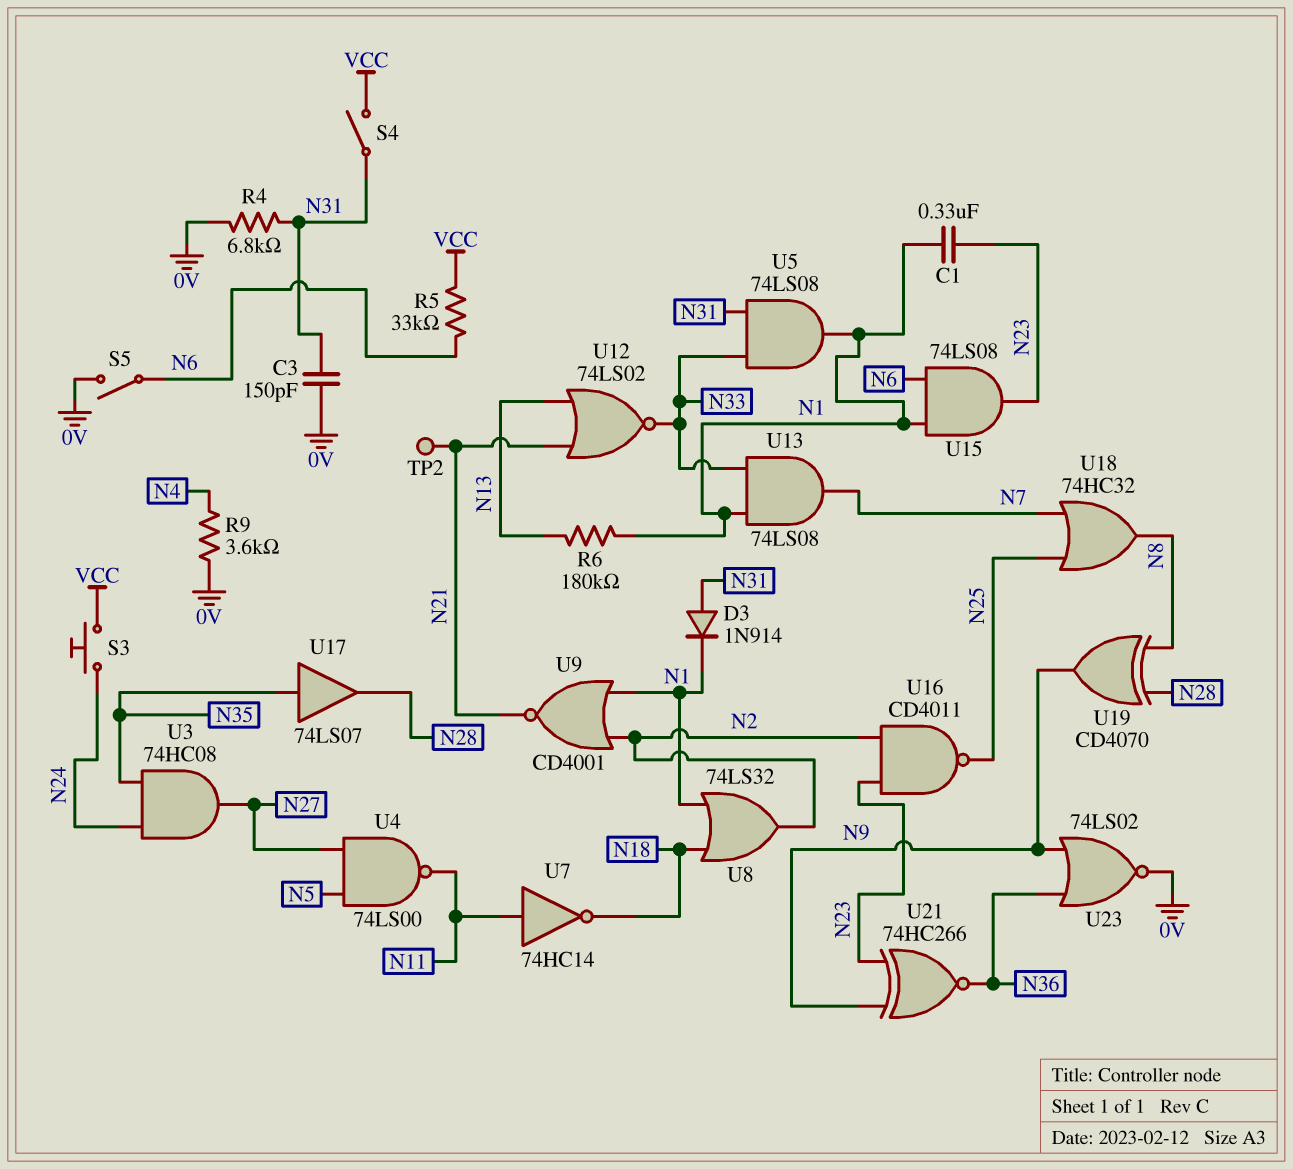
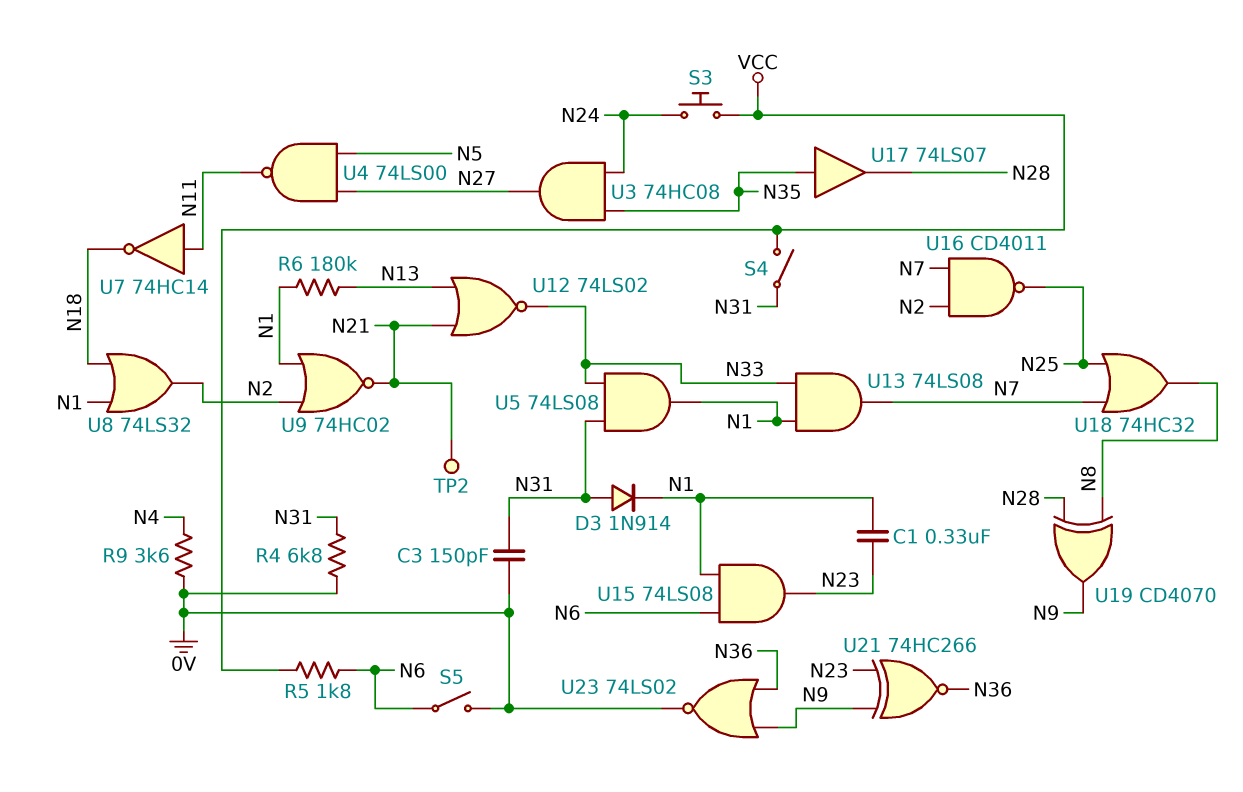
R5: 33k (N6, VCC) -> 1.8k (N6, VCC)
U9: NOR CD4001 (in N1, in N2, out N21) -> NOR 74HC02 (in N1, in N2, out N21)
U16: NAND CD4011 (in N2, in N23, out N25) -> NAND CD4011 (in N2, in N7, out N25)

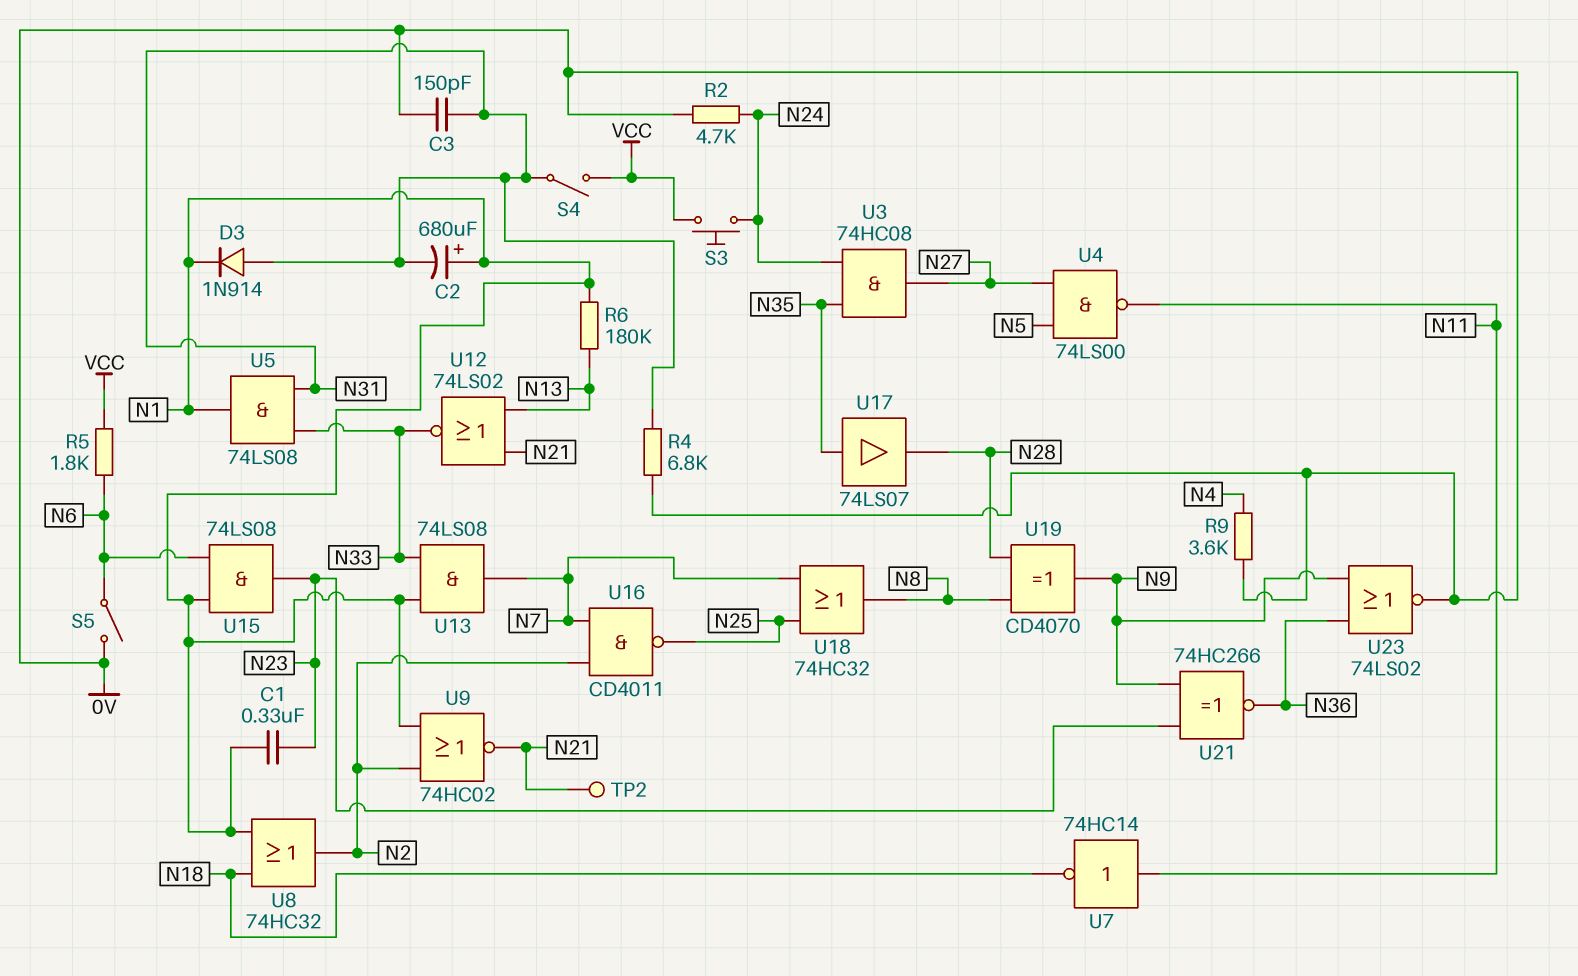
C2: none -> 680uF (plus N1, minus N31)
R2: none -> 4.7k (0V, N24)
U8: OR 74LS32 (in N1, in N18, out N2) -> OR 74HC32 (in N1, in N18, out N2)

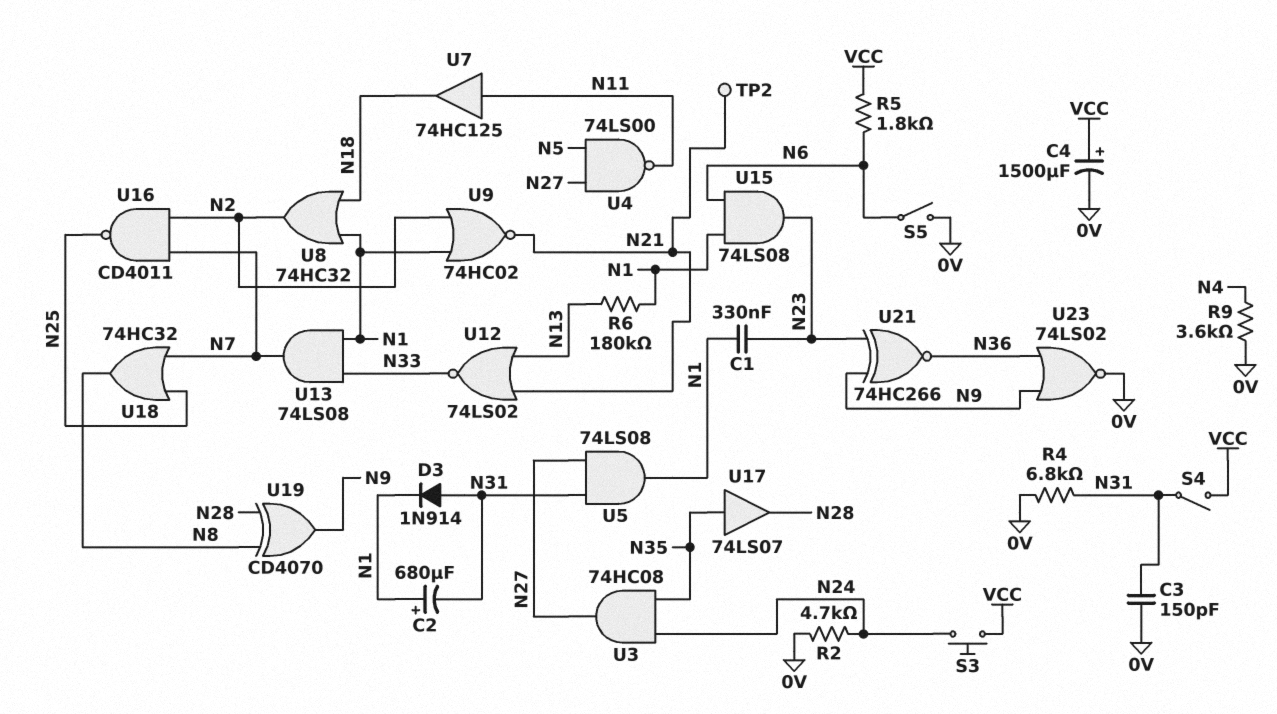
C4: none -> 1500uF (plus VCC, minus 0V)
U5: AND 74LS08 (in N31, in N33, out N1) -> AND 74LS08 (in N27, in N31, out N1)
U7: NOT 74HC14 (in N11, out N18) -> buffer 74HC125 (in N11, out N18)

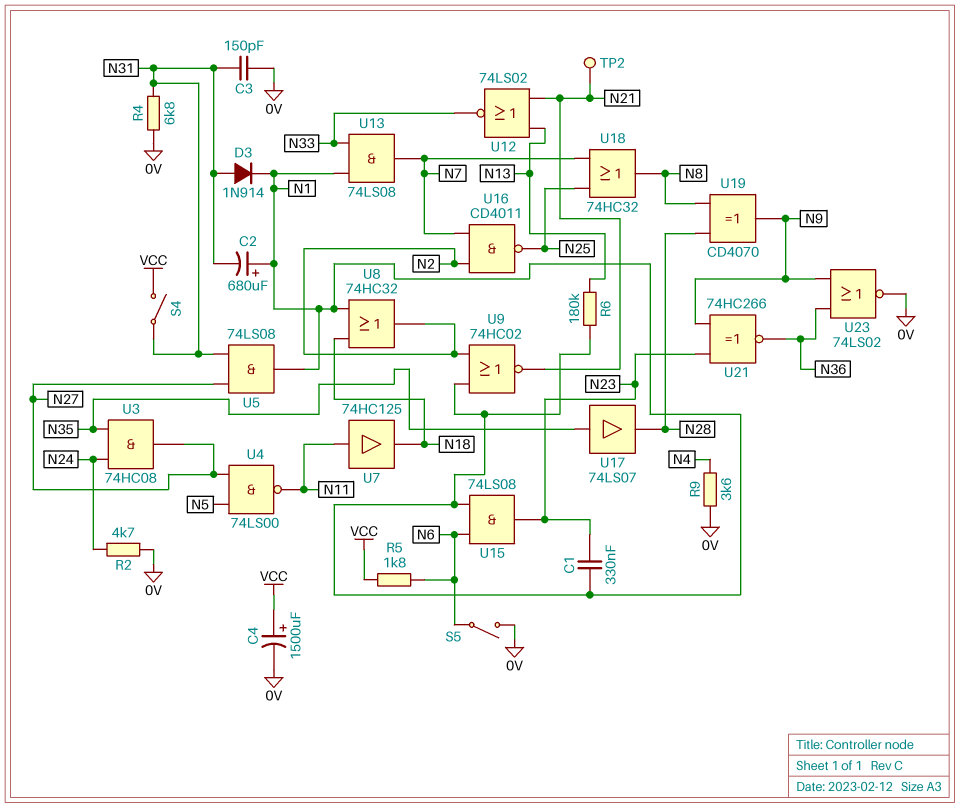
S3: button (N24, VCC) -> none

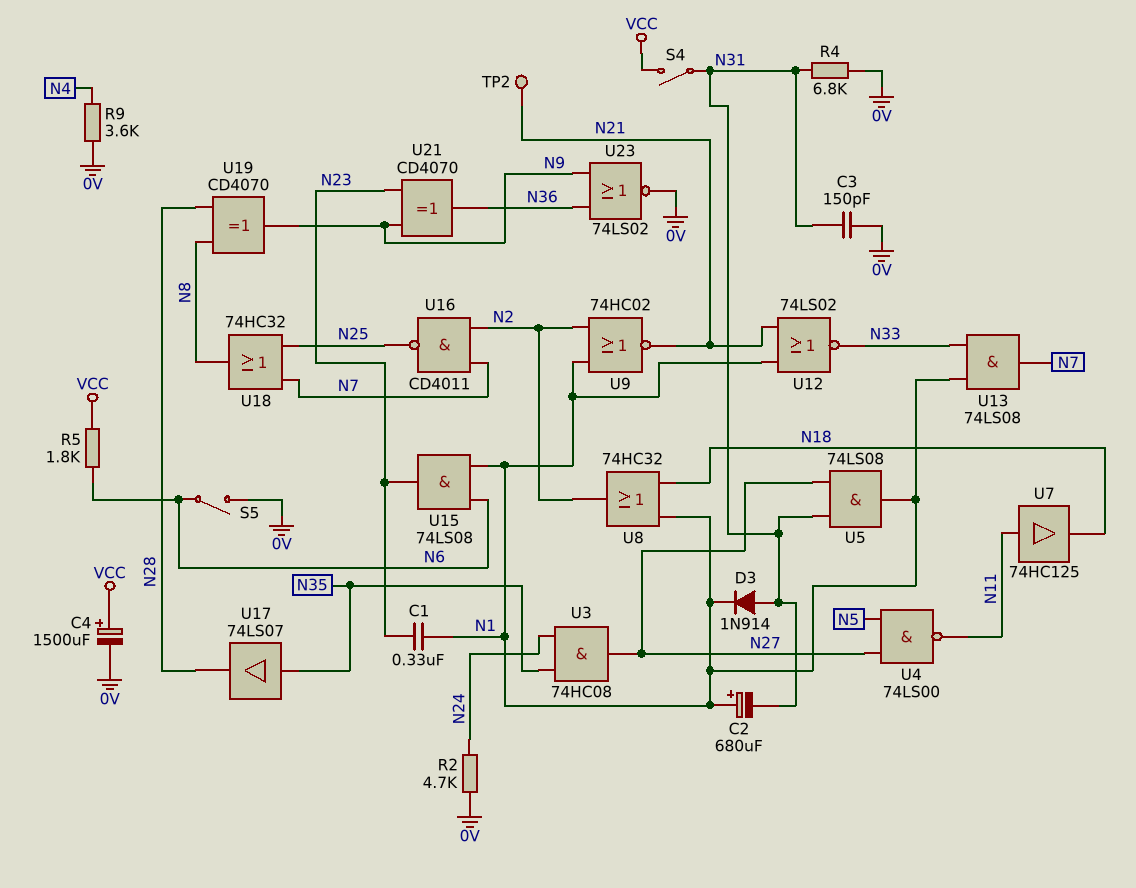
R6: 180k (N1, N13) -> none
U12: NOR 74LS02 (in N13, in N21, out N33) -> NOR 74LS02 (in N1, in N21, out N33)
U21: XNOR 74HC266 (in N9, in N23, out N36) -> XOR CD4070 (in N9, in N23, out N36)

